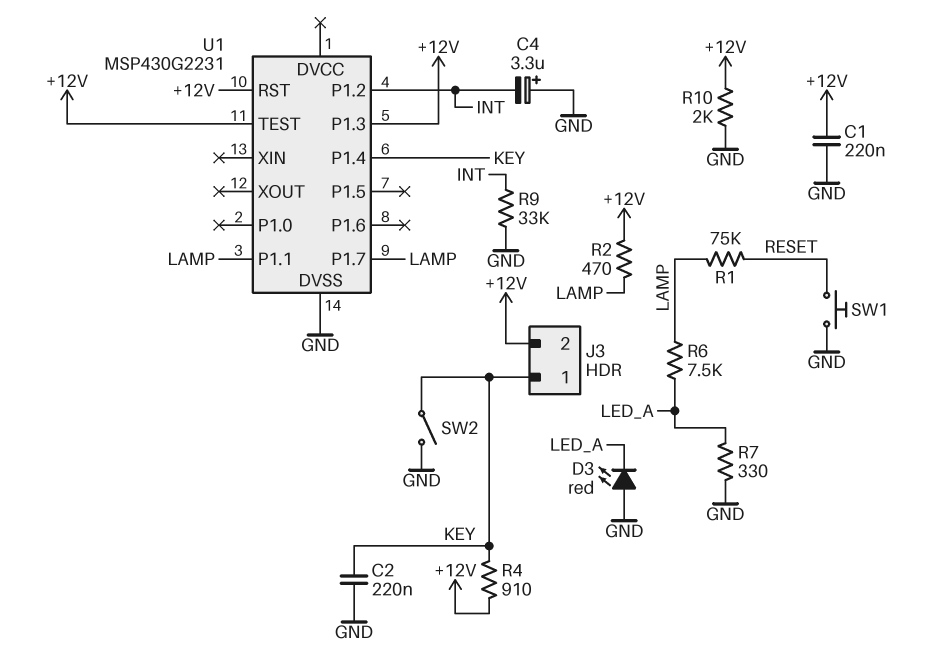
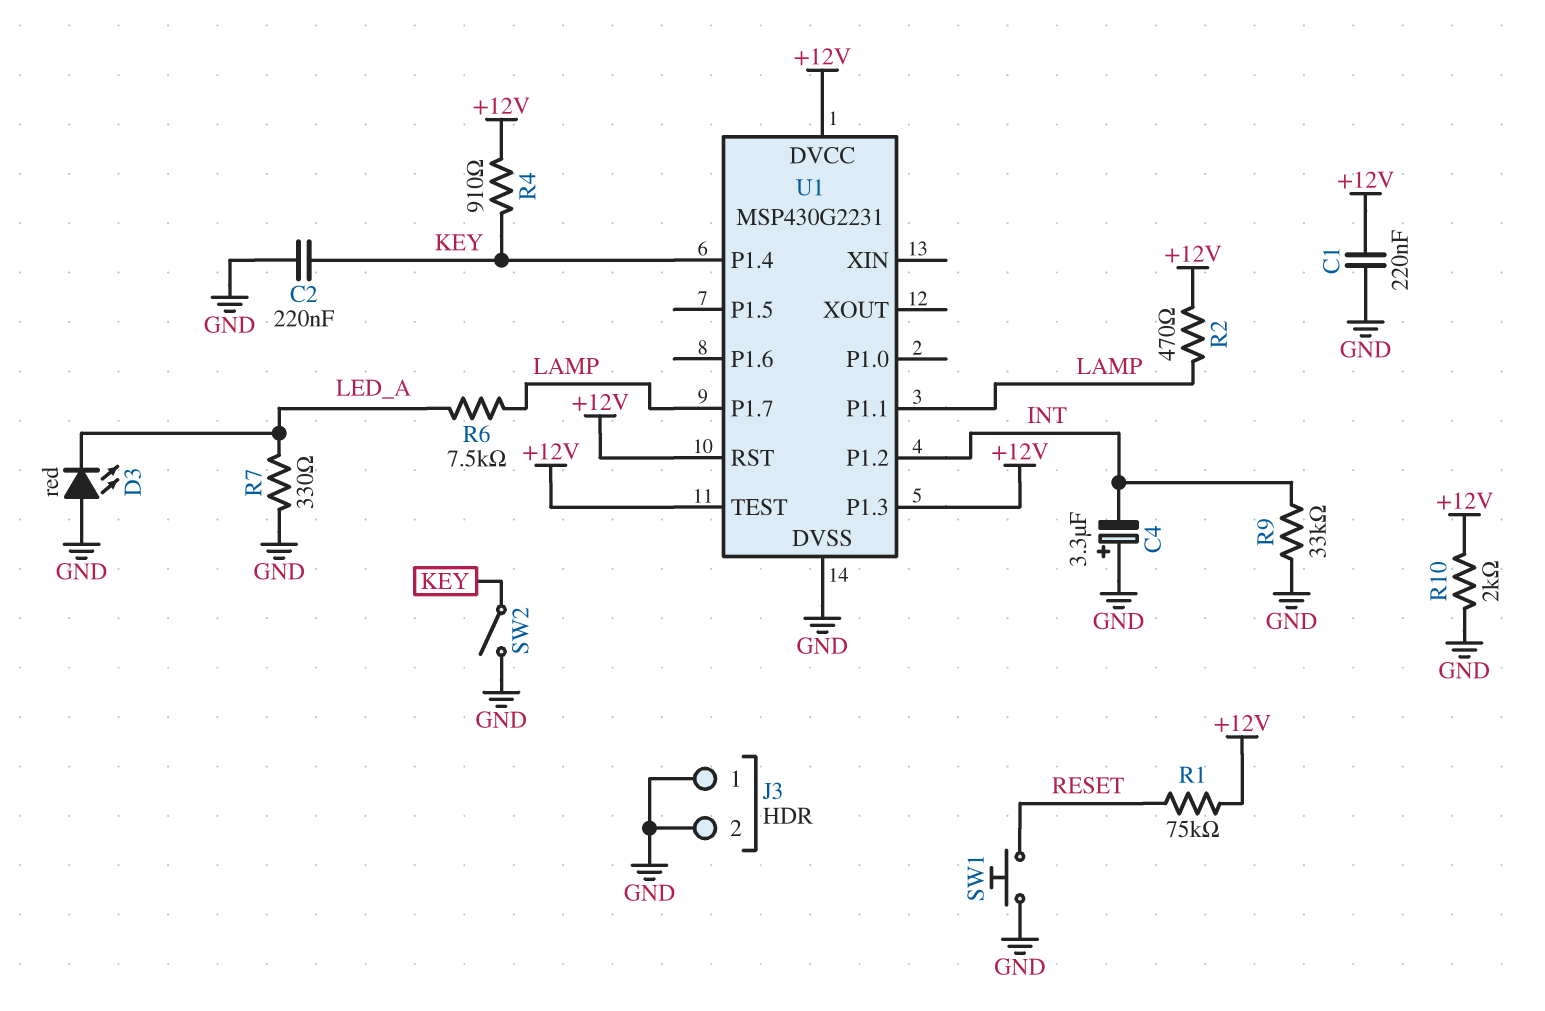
J3 pin 1: KEY -> GND
J3 pin 2: +12V -> GND
R1: 75k (LAMP, RESET) -> 75k (+12V, RESET)
U1 pin DVCC: none -> +12V

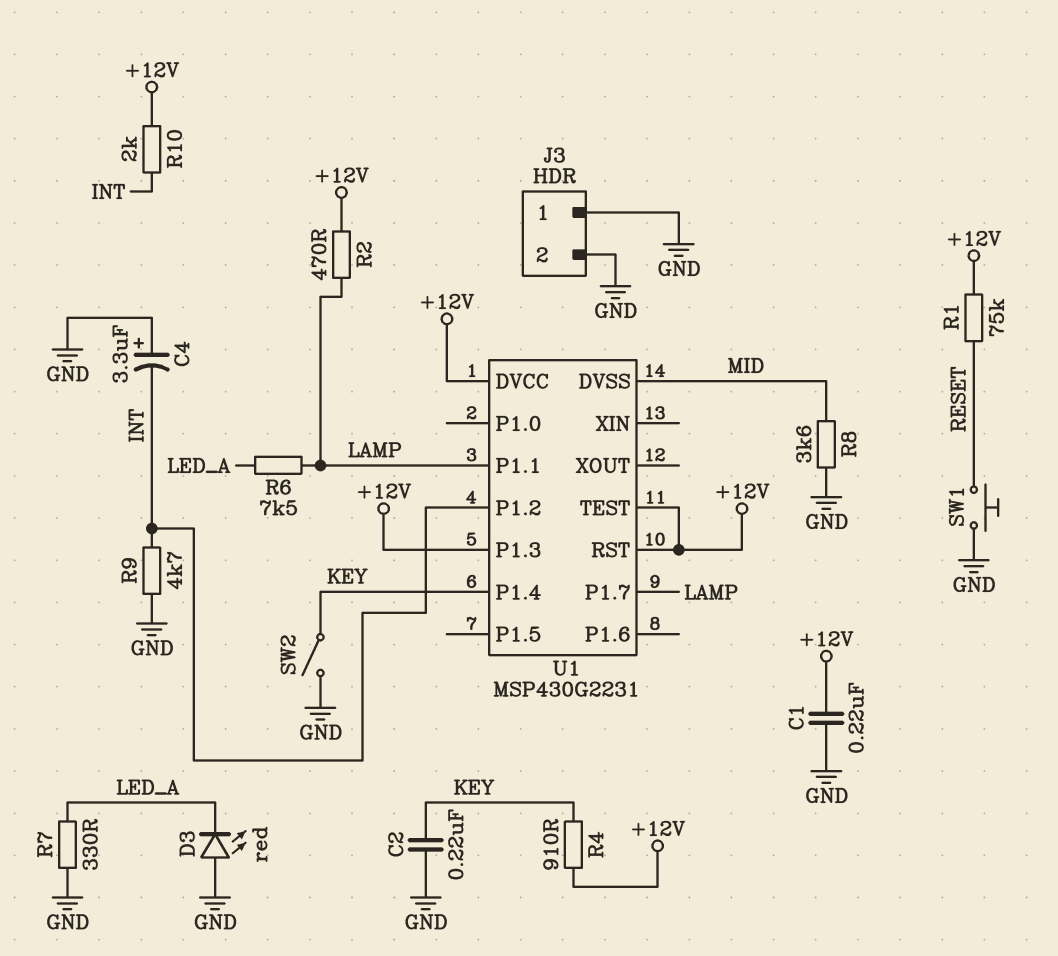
R8: none -> 3.6k (GND, MID)
R9: 33k (GND, INT) -> 4.7k (GND, INT)
R10: 2k (+12V, GND) -> 2k (+12V, INT)
U1 pin DVSS: GND -> MID

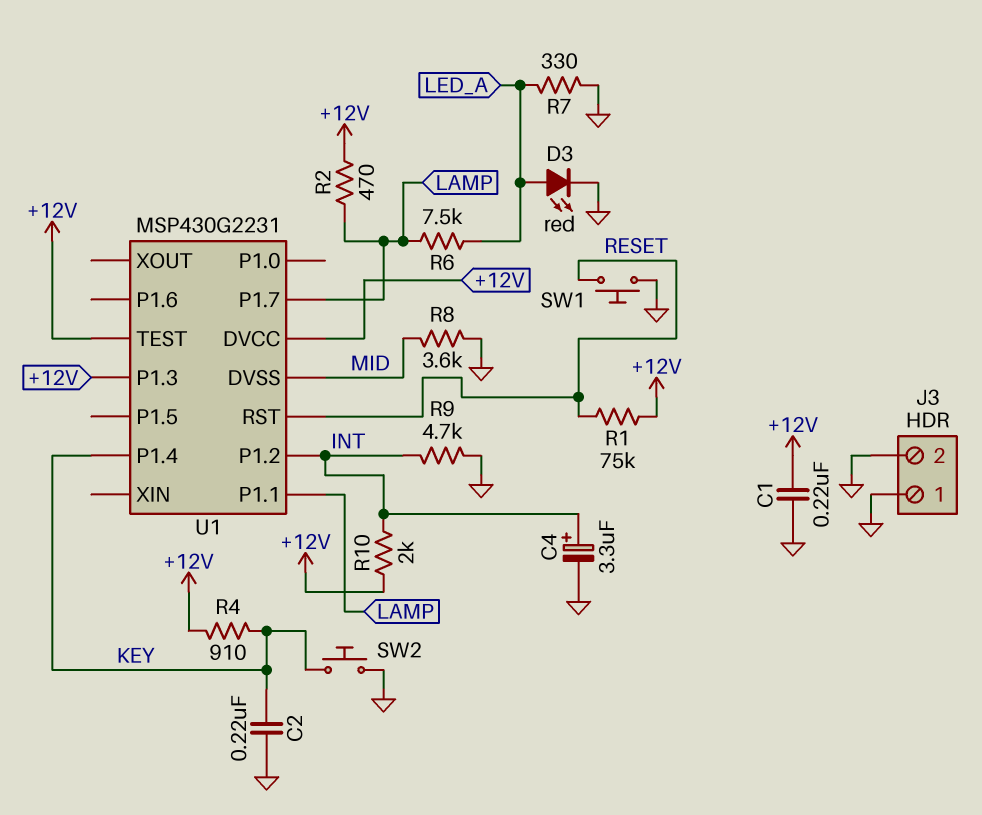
C4: 3.3uF (plus GND, minus INT) -> 3.3uF (plus INT, minus GND)
D3: LED red (A GND, K LED_A) -> LED red (A LED_A, K GND)
SW2: switch (GND, KEY) -> button (GND, KEY)
U1 pin RST: +12V -> RESET

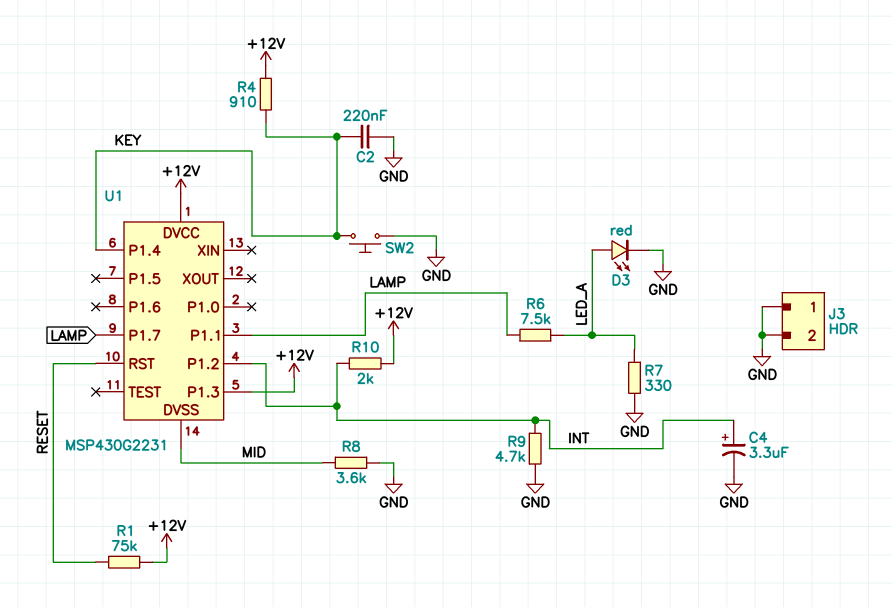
C1: 220nF (+12V, GND) -> none
R2: 470 (+12V, LAMP) -> none
SW1: button (GND, RESET) -> none
U1 pin TEST: +12V -> none

